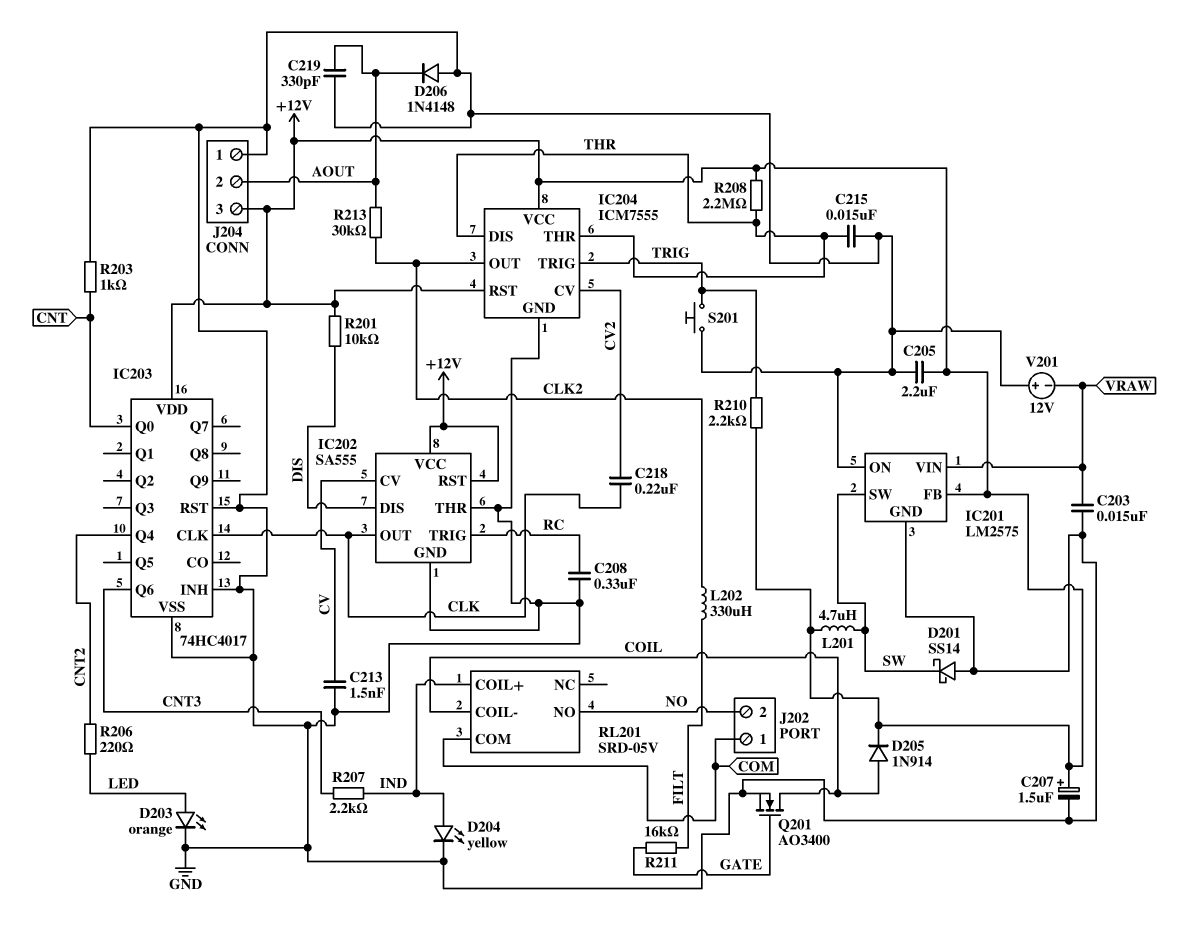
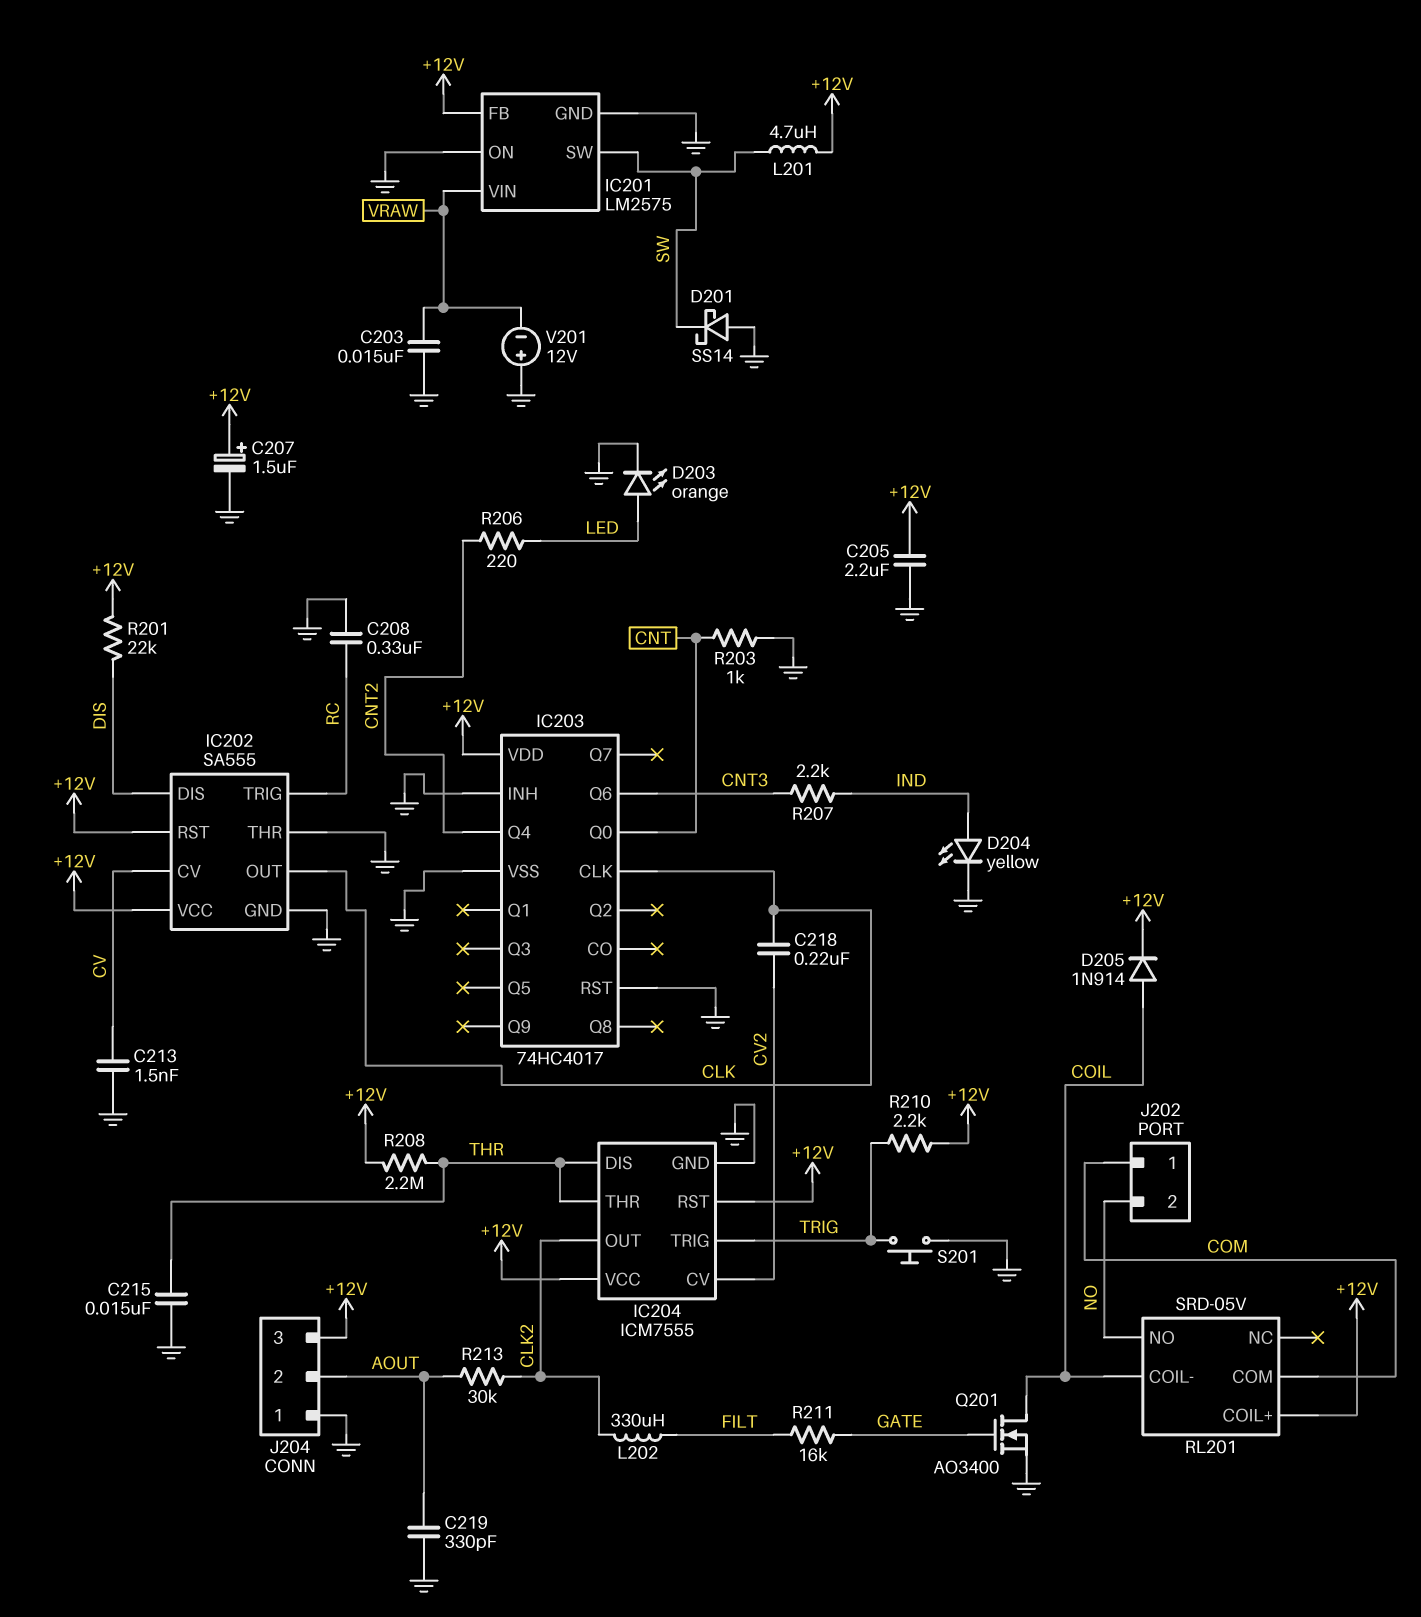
D206: diode 1N4148 (A GND, K AOUT) -> none
R201: 10k (+12V, DIS) -> 22k (+12V, DIS)
RL201 pin COIL+: IND -> +12V

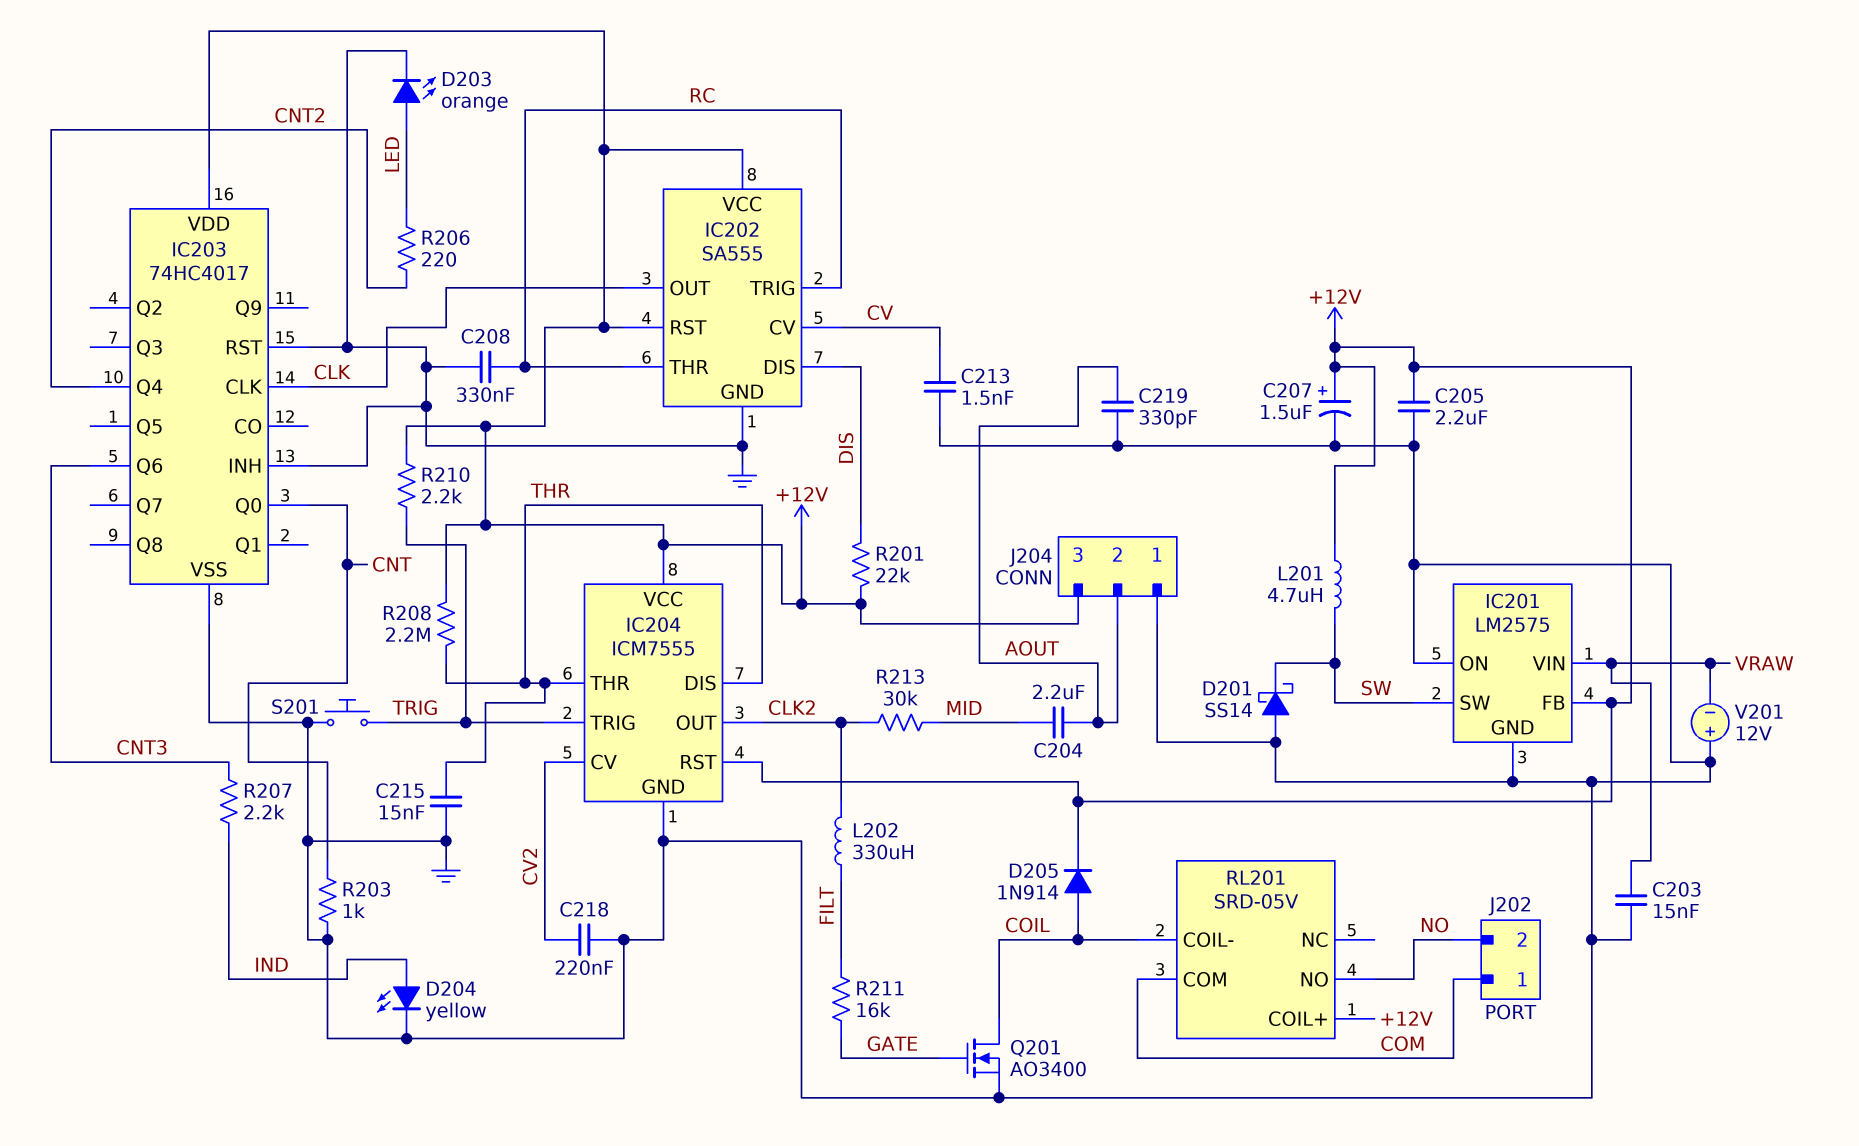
C204: none -> 2.2uF (AOUT, MID)
C218: 220nF (CLK, CV2) -> 220nF (CV2, GND)
IC202 pin THR: GND -> RC
R213: 30k (AOUT, CLK2) -> 30k (CLK2, MID)

